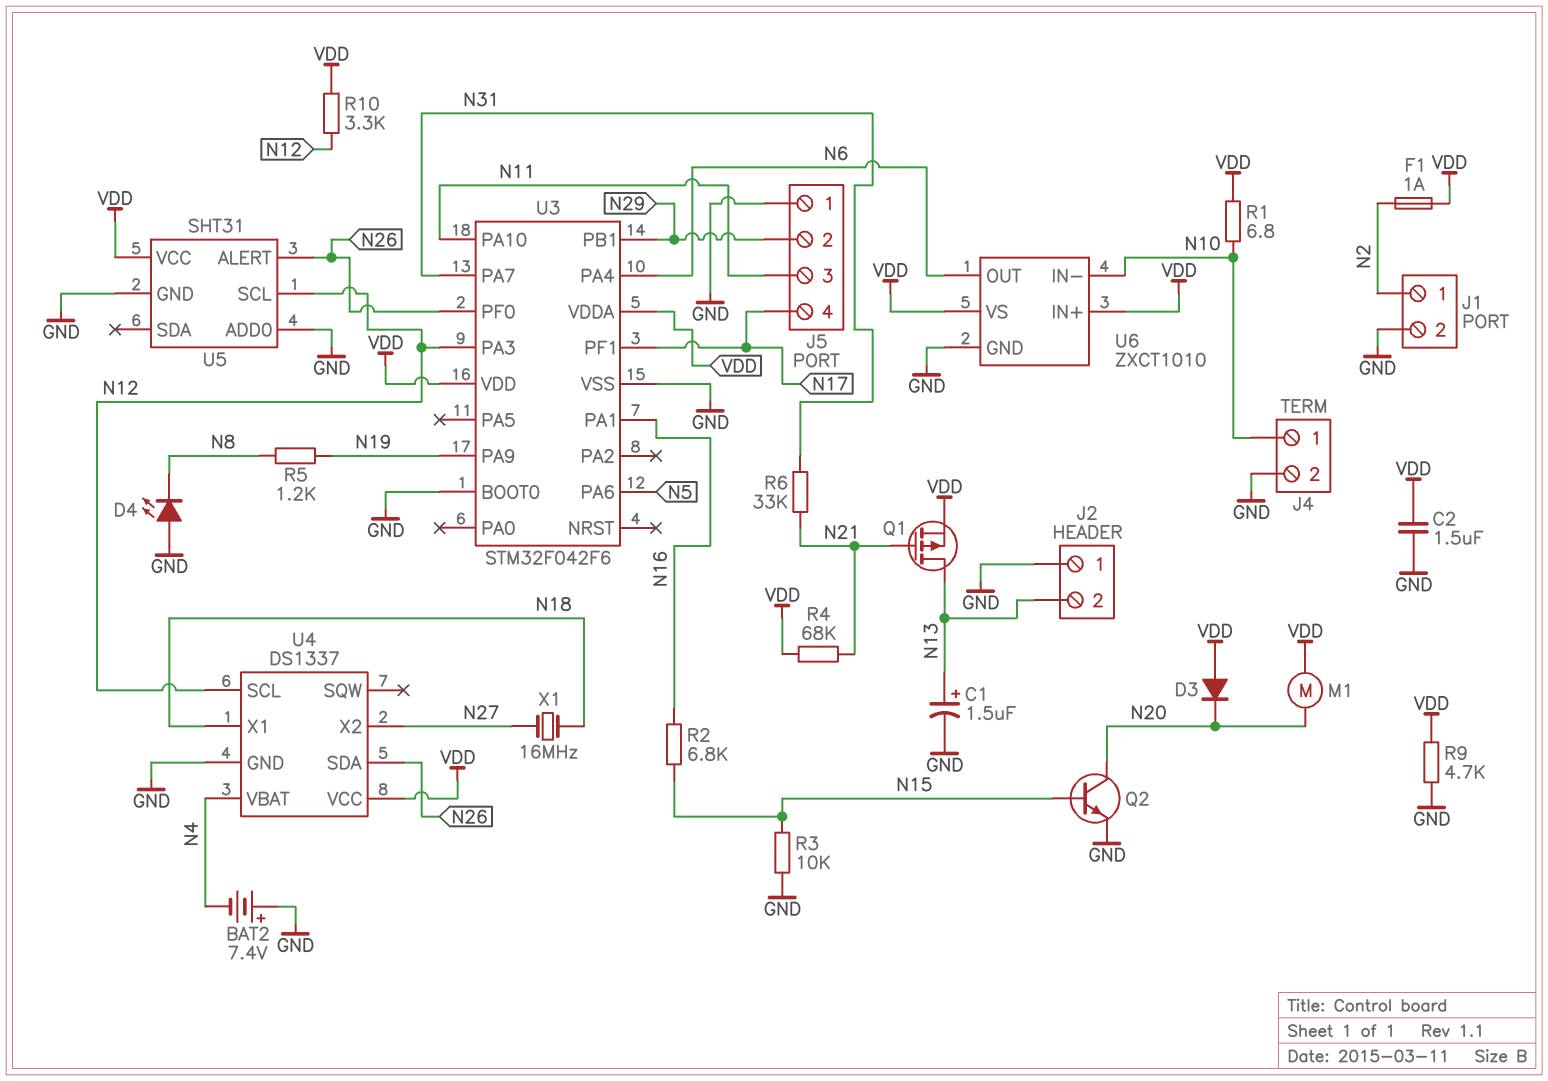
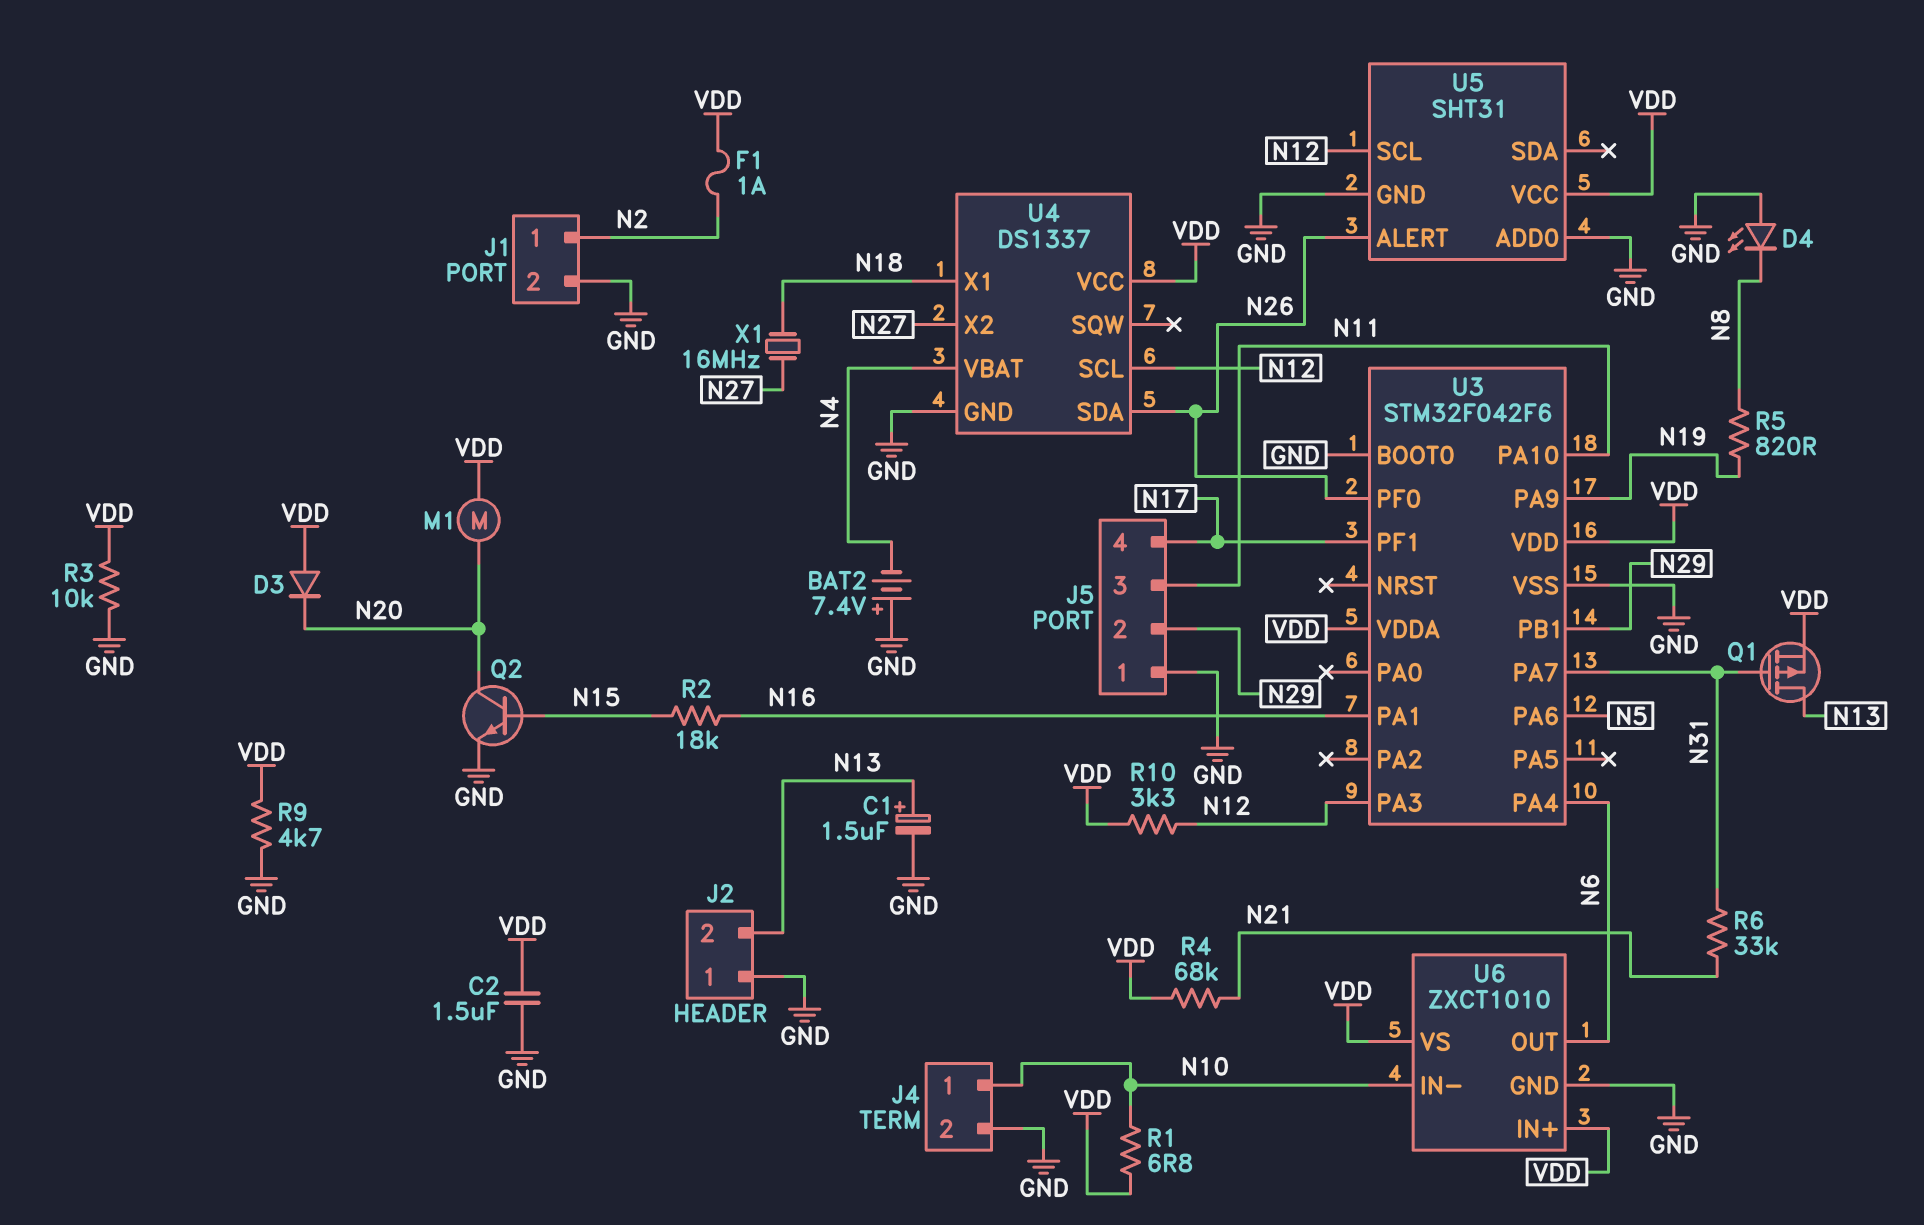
Q1: PMOS (G N21, D N13, S VDD) -> PMOS (G N31, D N13, S VDD)
R2: 6.8k (N15, N16) -> 18k (N15, N16)
R3: 10k (GND, N15) -> 10k (GND, VDD)
R5: 1.2k (N8, N19) -> 820 (N8, N19)

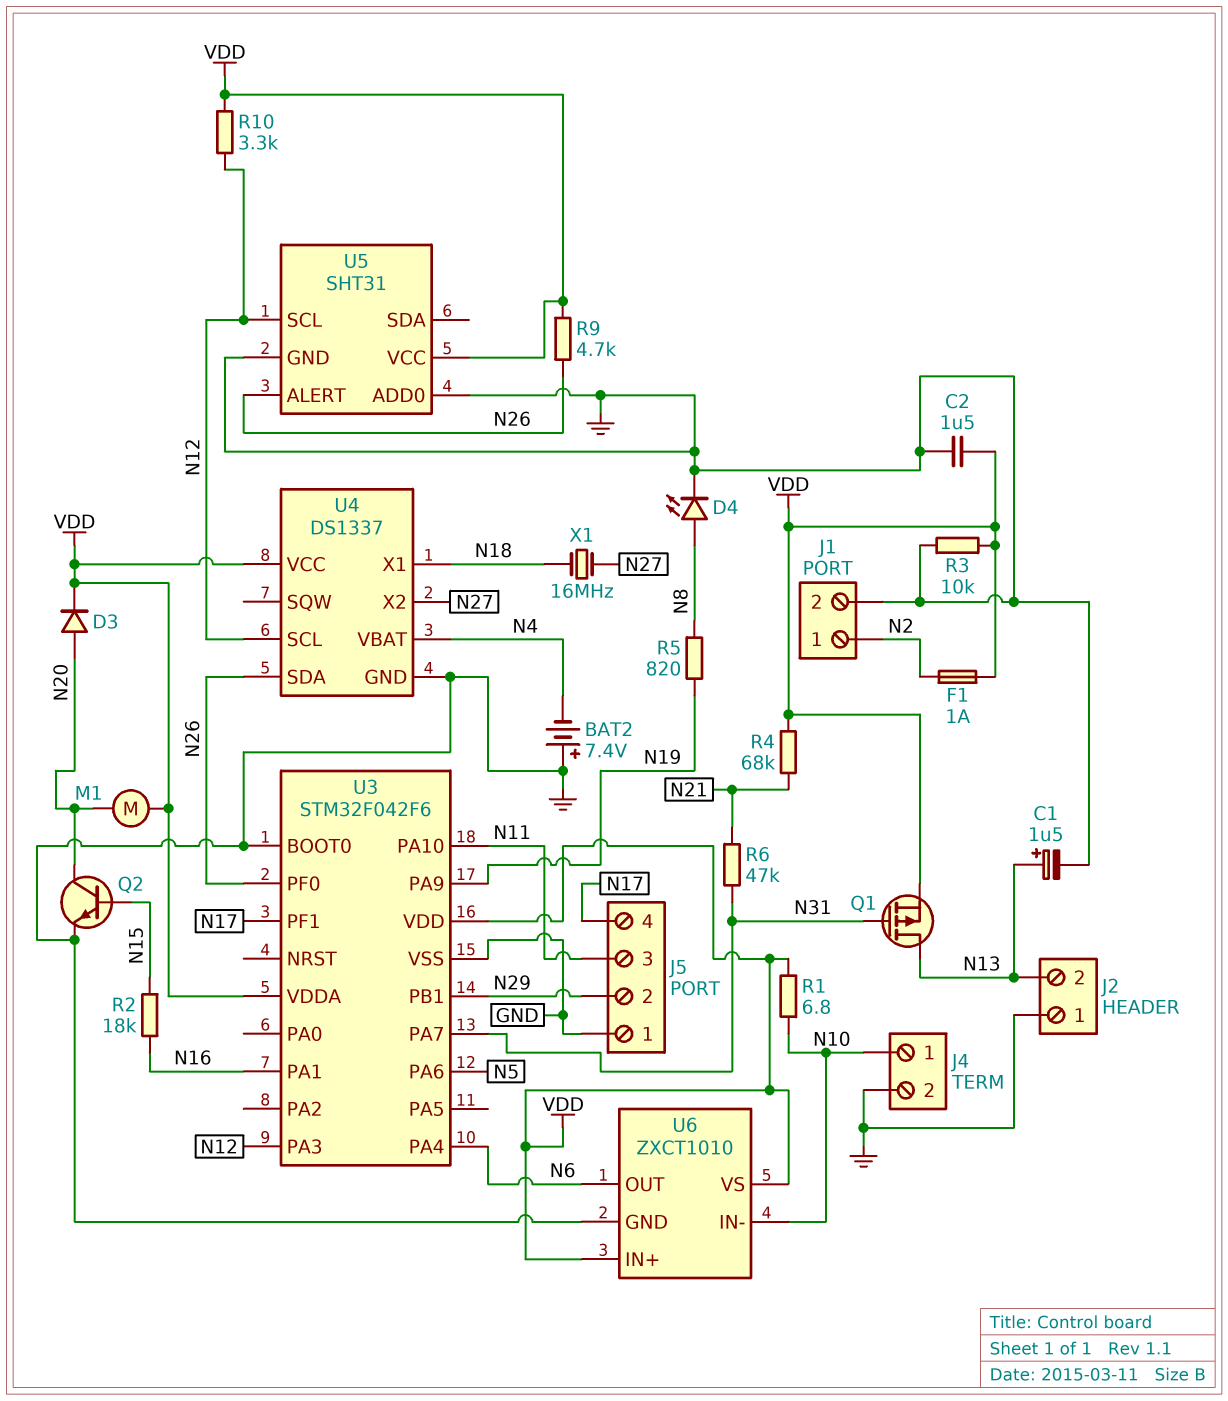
D3: diode (A VDD, K N20) -> diode (A N20, K VDD)
D4: LED (A GND, K N8) -> LED (A N8, K GND)
R6: 33k (N21, N31) -> 47k (N21, N31)
R9: 4.7k (GND, VDD) -> 4.7k (N26, VDD)

